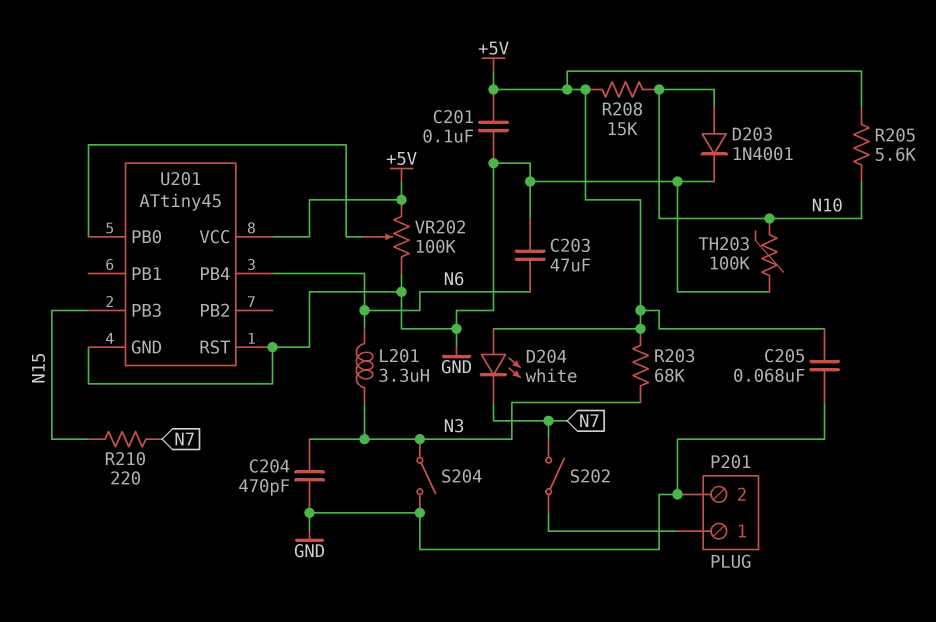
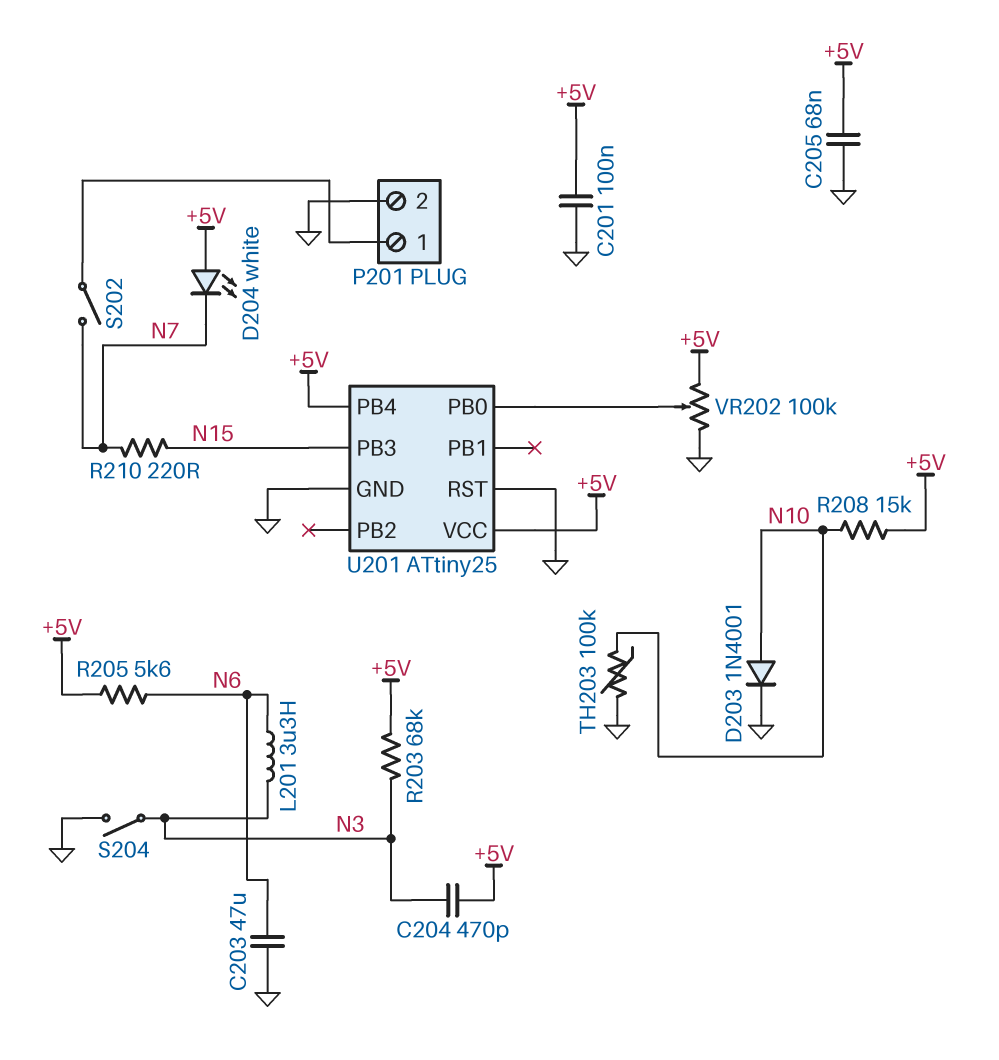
C204: 470pF (GND, N3) -> 470pF (+5V, N3)
R205: 5.6k (+5V, N10) -> 5.6k (+5V, N6)
U201: ATtiny45 -> ATtiny25
U201 pin PB4: N6 -> +5V

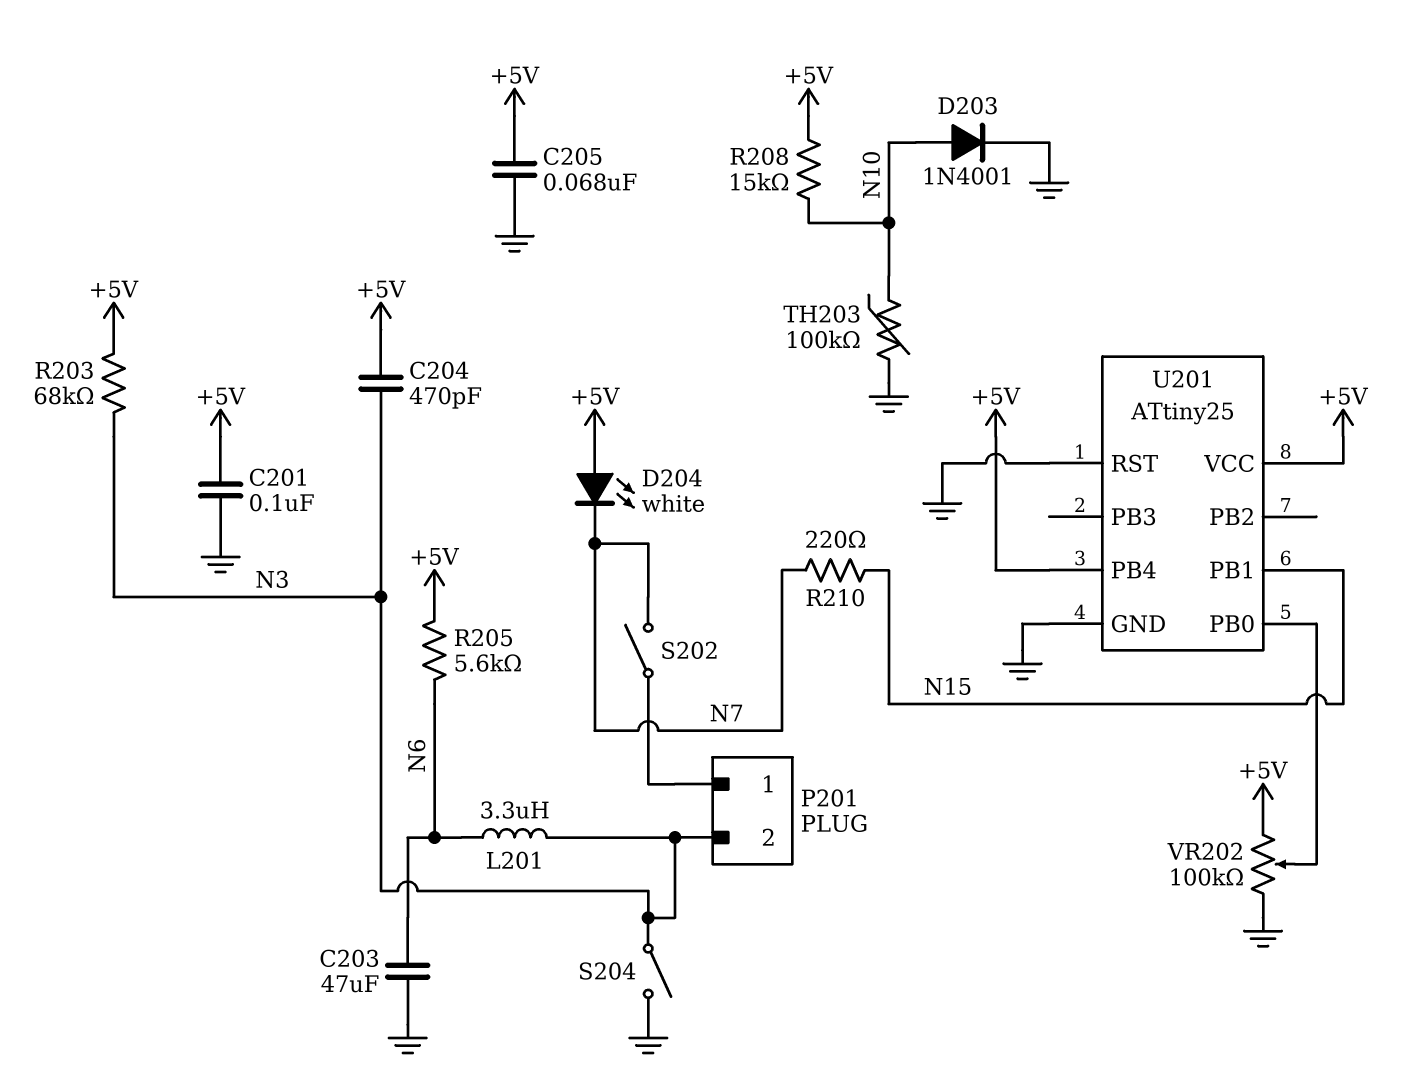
P201 pin 2: GND -> N3
U201 pin PB1: none -> N15
U201 pin PB3: N15 -> none

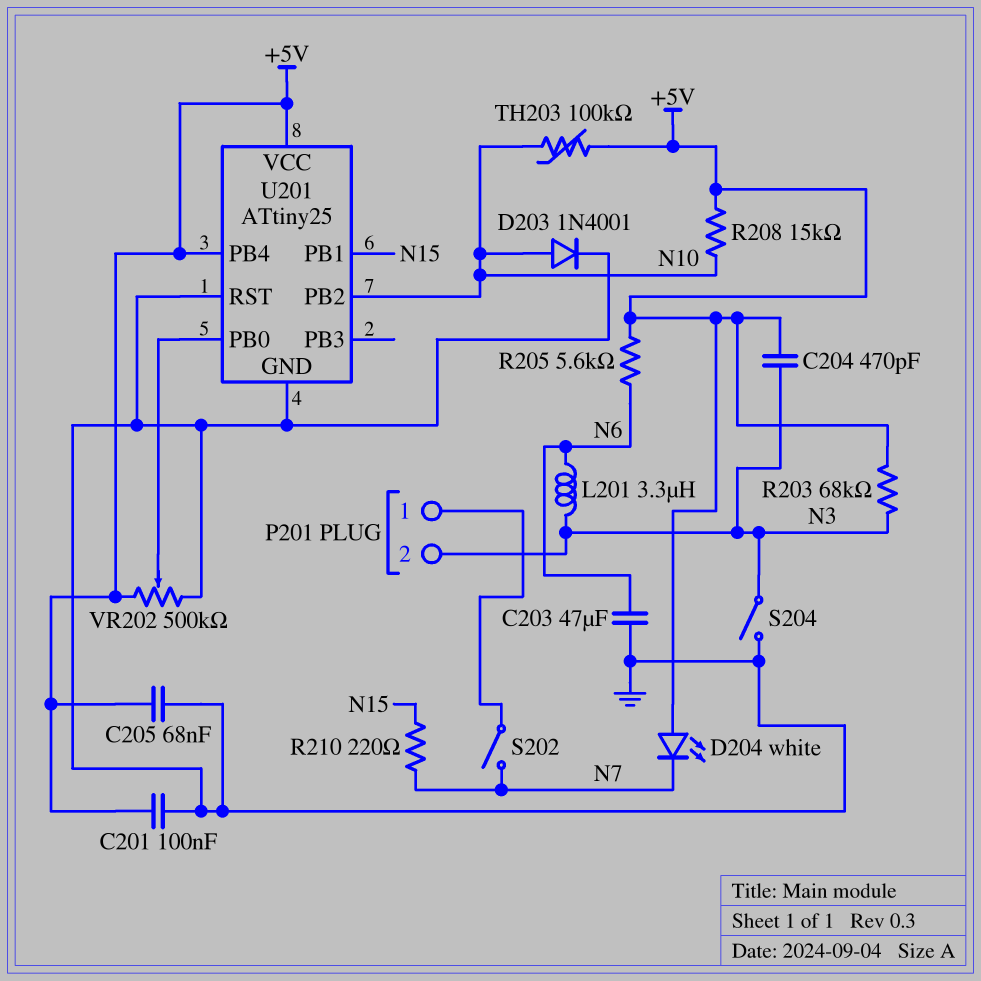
TH203: 100k (GND, N10) -> 100k (+5V, N10)
U201 pin PB2: none -> N10
VR202: 100k (+5V, GND, wiper U201/PB0) -> 500k (+5V, GND, wiper U201/PB0)

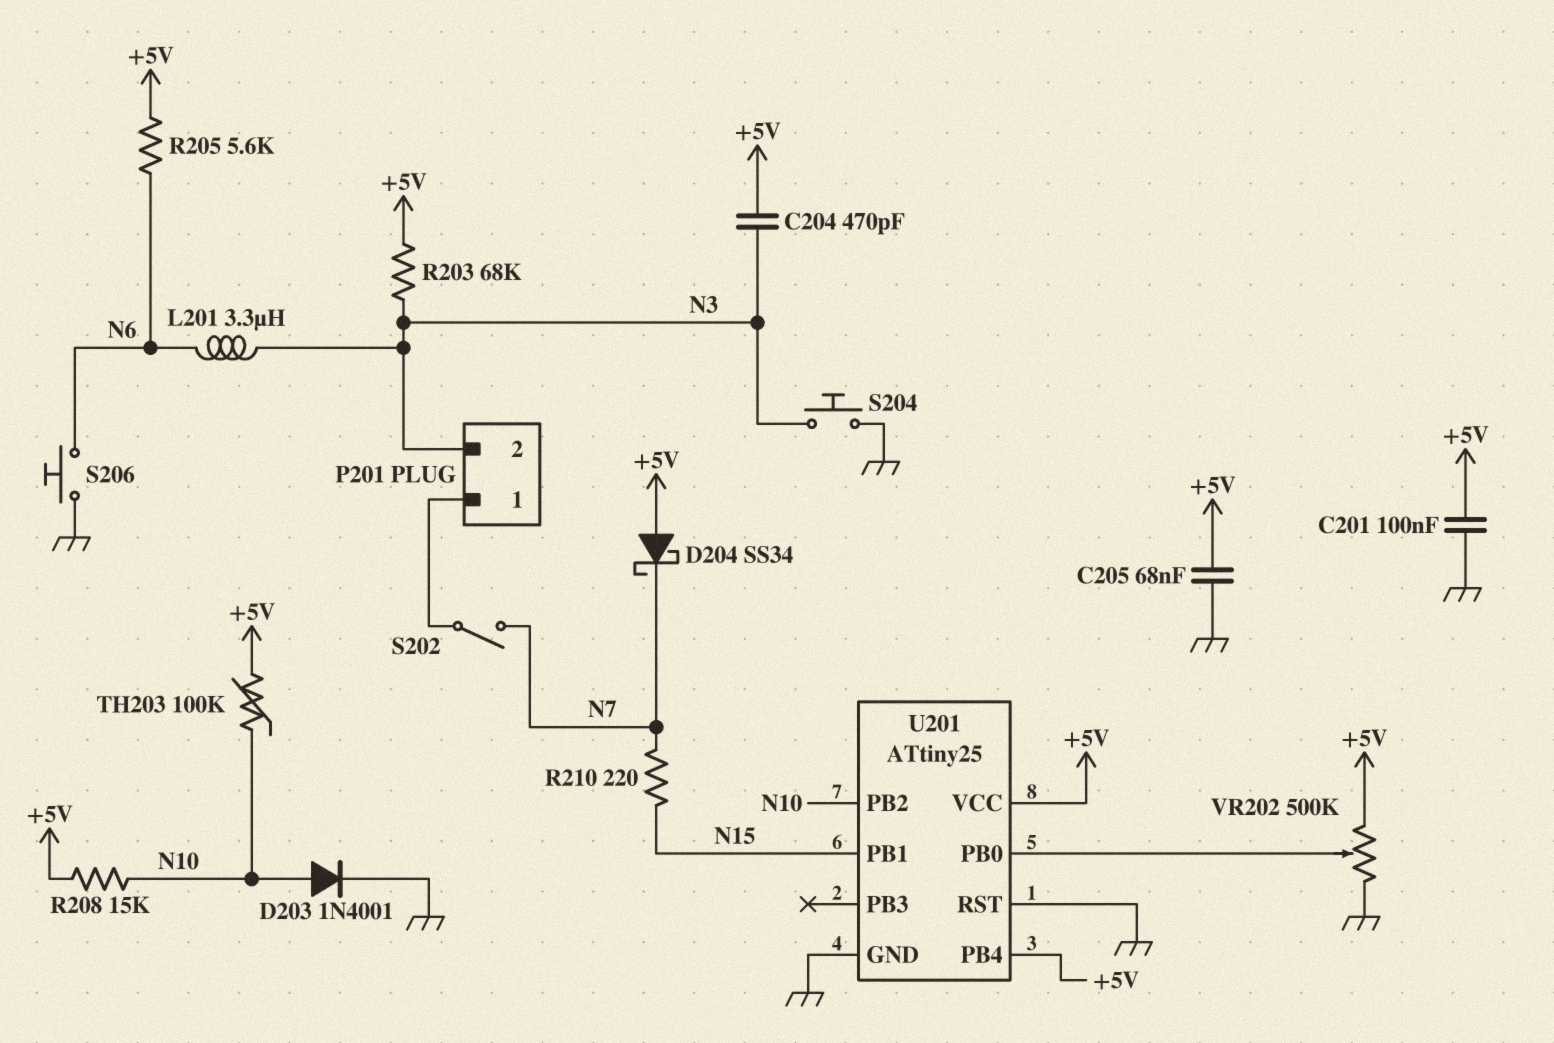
C203: 47uF (GND, N6) -> none
D204: LED white (A +5V, K N7) -> schottky SS34 (A +5V, K N7)
S204: switch (GND, N3) -> button (GND, N3)
S206: none -> button (GND, N6)

